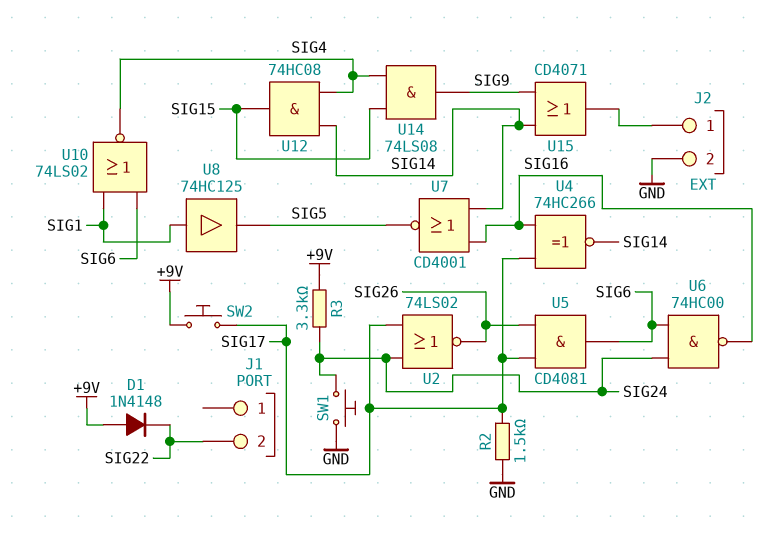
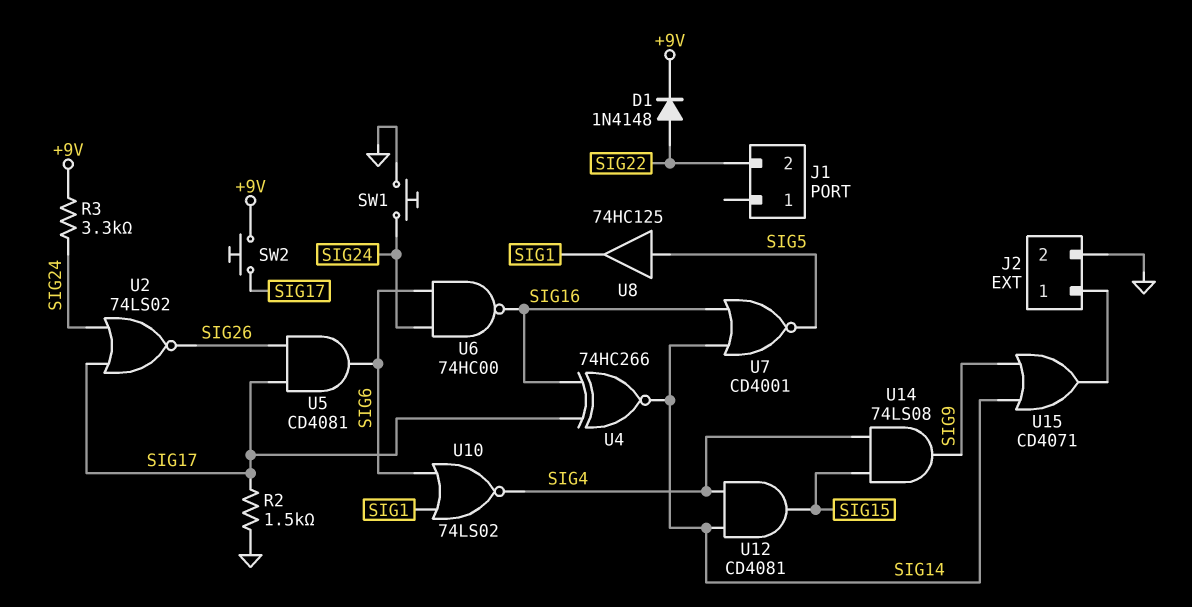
D1: diode 1N4148 (A +9V, K SIG22) -> diode 1N4148 (A SIG22, K +9V)
U8: buffer 74HC125 (in SIG1, out SIG5) -> buffer 74HC125 (in SIG5, out SIG1)
U12: AND 74HC08 (in SIG4, in SIG14, out SIG15) -> AND CD4081 (in SIG4, in SIG14, out SIG15)

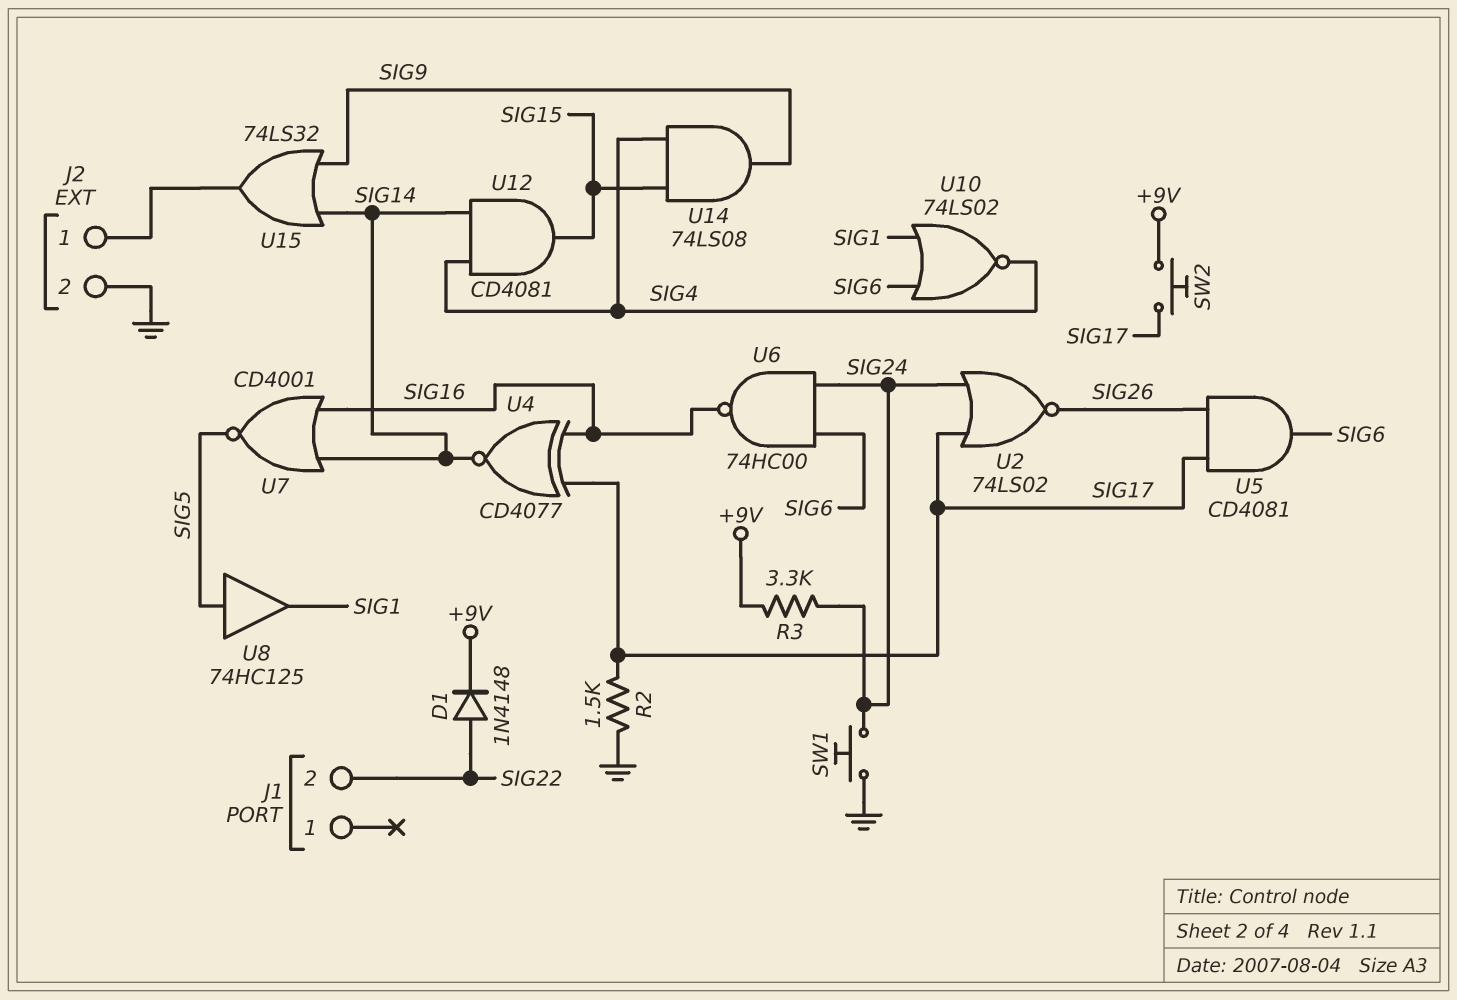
U4: XNOR 74HC266 (in SIG16, in SIG17, out SIG14) -> XNOR CD4077 (in SIG16, in SIG17, out SIG14)
U15: OR CD4071 (in SIG9, in SIG14, out J2/1) -> OR 74LS32 (in SIG9, in SIG14, out J2/1)

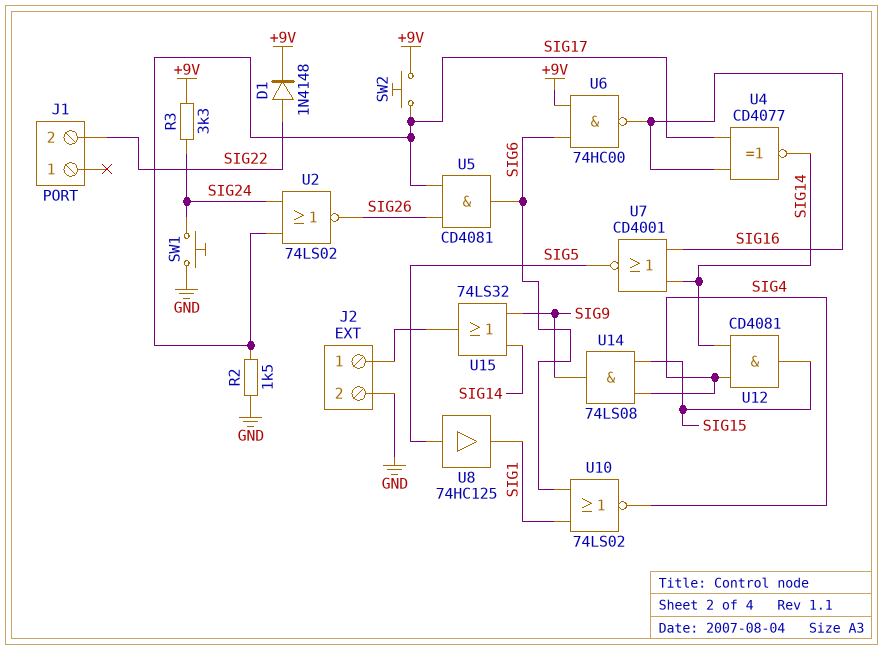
U6: NAND 74HC00 (in SIG6, in SIG24, out SIG16) -> NAND 74HC00 (in +9V, in SIG6, out SIG16)

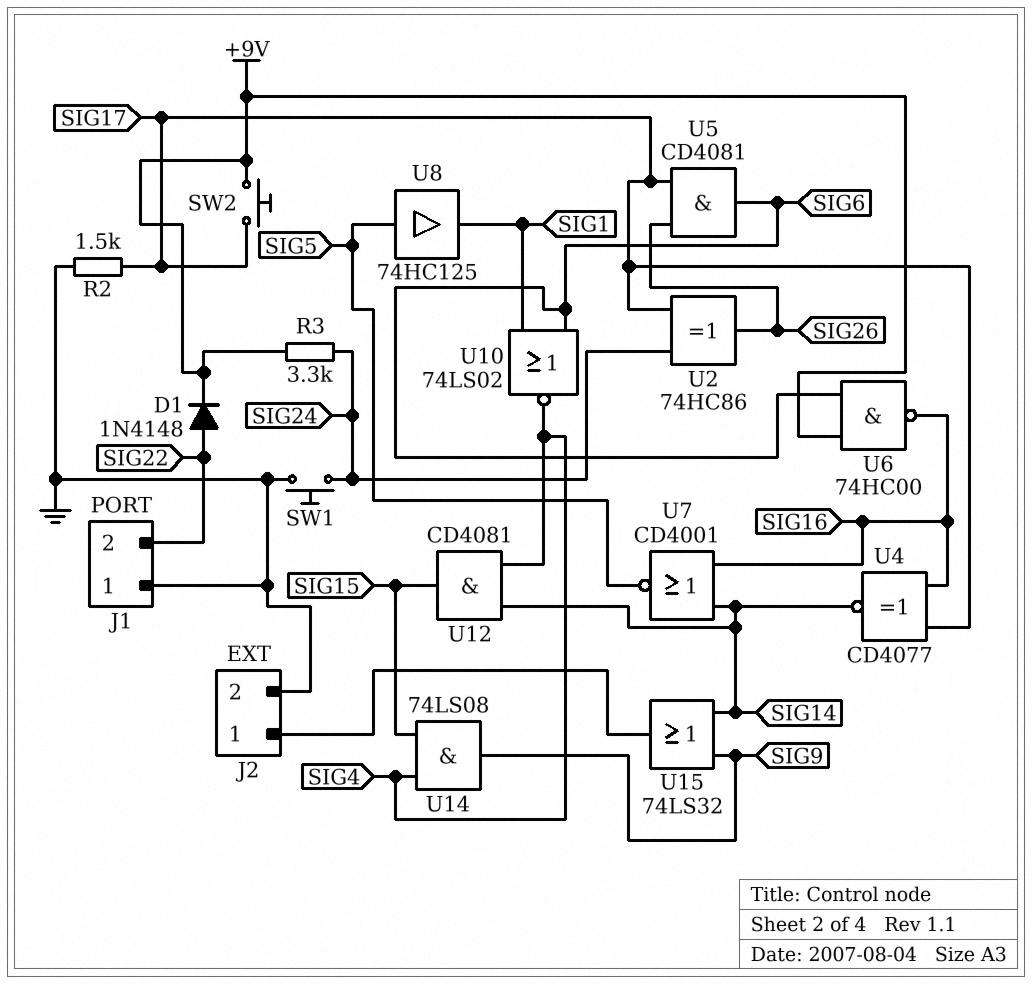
J1 pin 1: none -> GND
U2: NOR 74LS02 (in SIG17, in SIG24, out SIG26) -> XOR 74HC86 (in SIG17, in SIG24, out SIG26)

